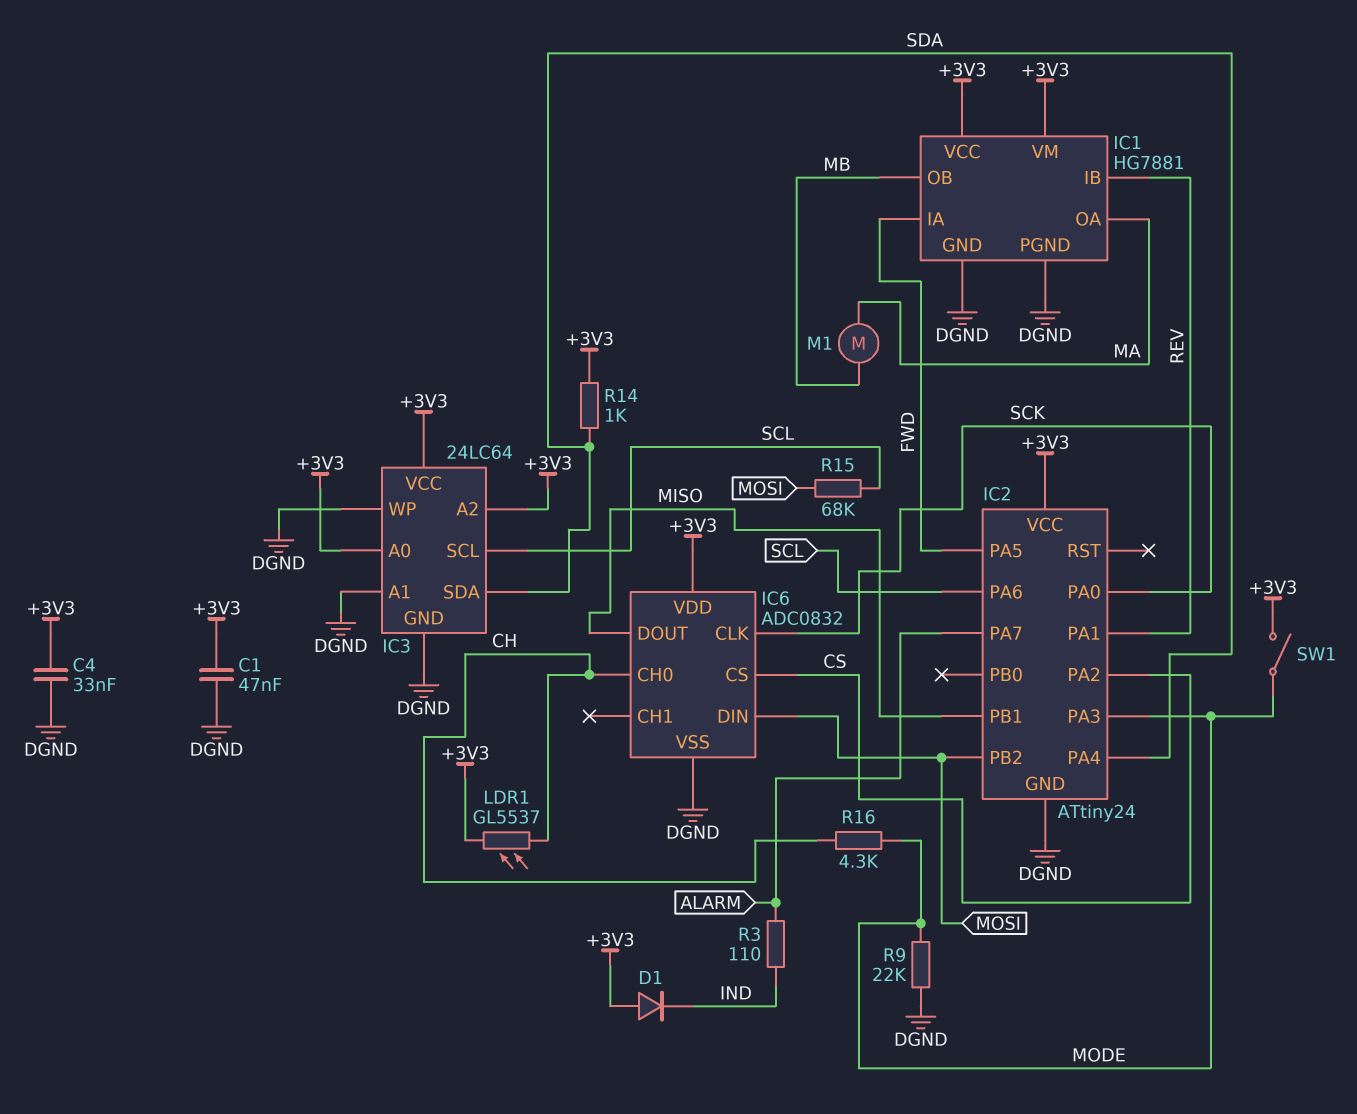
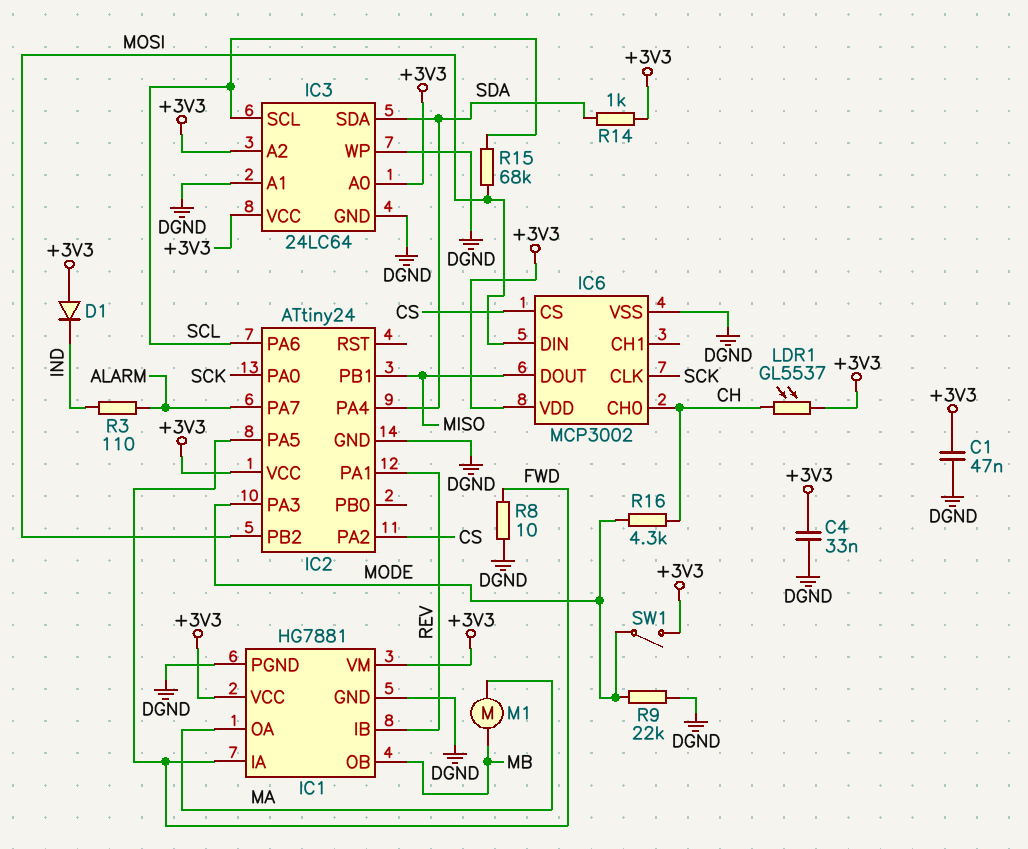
IC6: ADC0832 -> MCP3002
R8: none -> 10 (DGND, FWD)

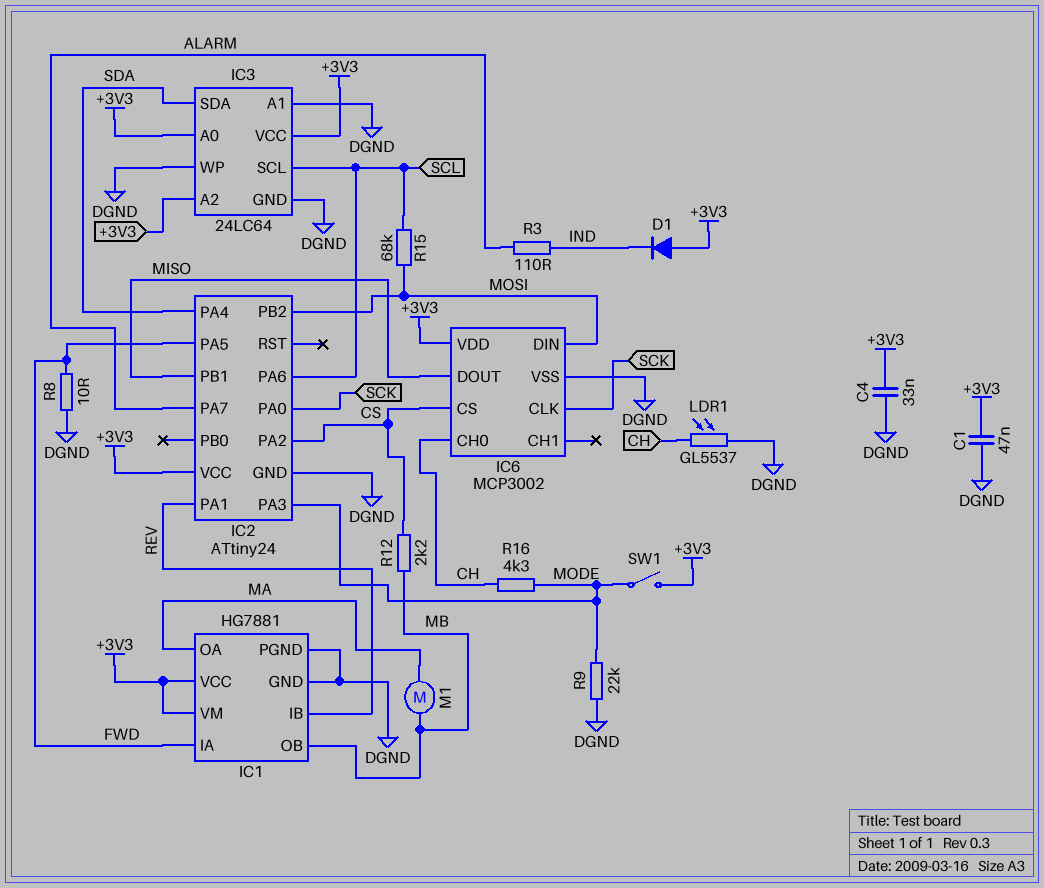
LDR1: GL5537 (+3V3, CH) -> GL5537 (CH, DGND)
R12: none -> 2.2k (CS, MB)
R14: 1k (+3V3, SDA) -> none

